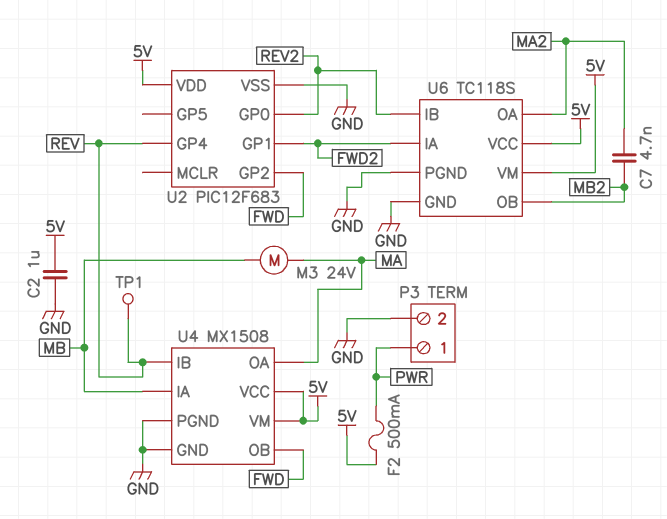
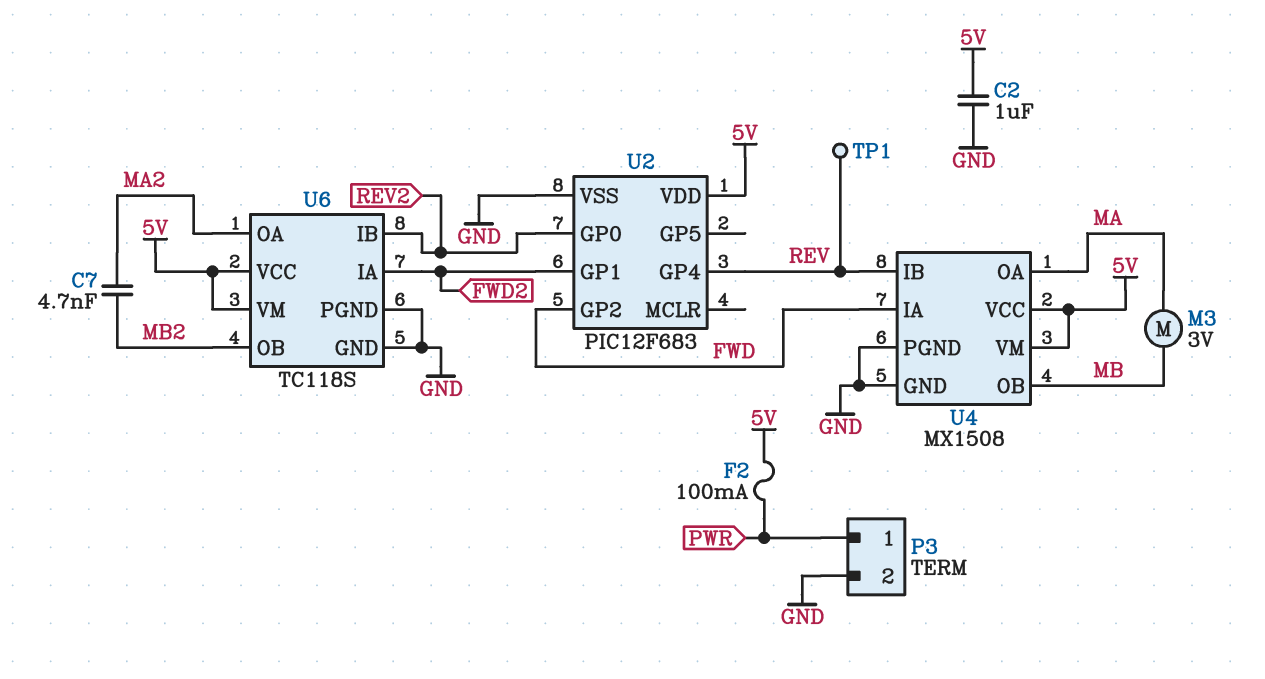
F2: 500mA (5V, PWR) -> 100mA (5V, PWR)
M3: motor 24V (MA, MB) -> motor 3V (MA, MB)
U4 pin IA: MB -> FWD
U4 pin OB: FWD -> MB

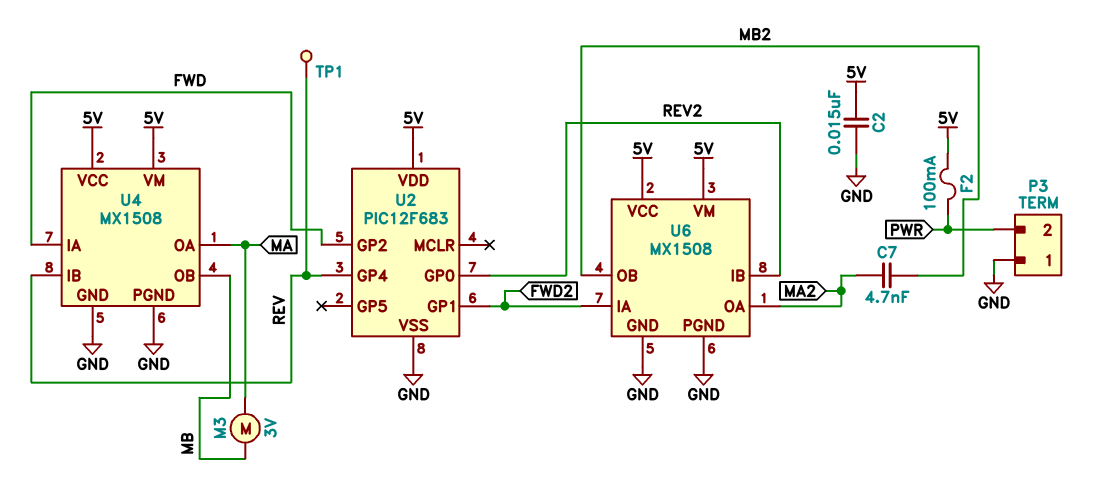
C2: 1uF (5V, GND) -> 15nF (5V, GND)
P3 pin 1: PWR -> GND
P3 pin 2: GND -> PWR
U6: TC118S -> MX1508

